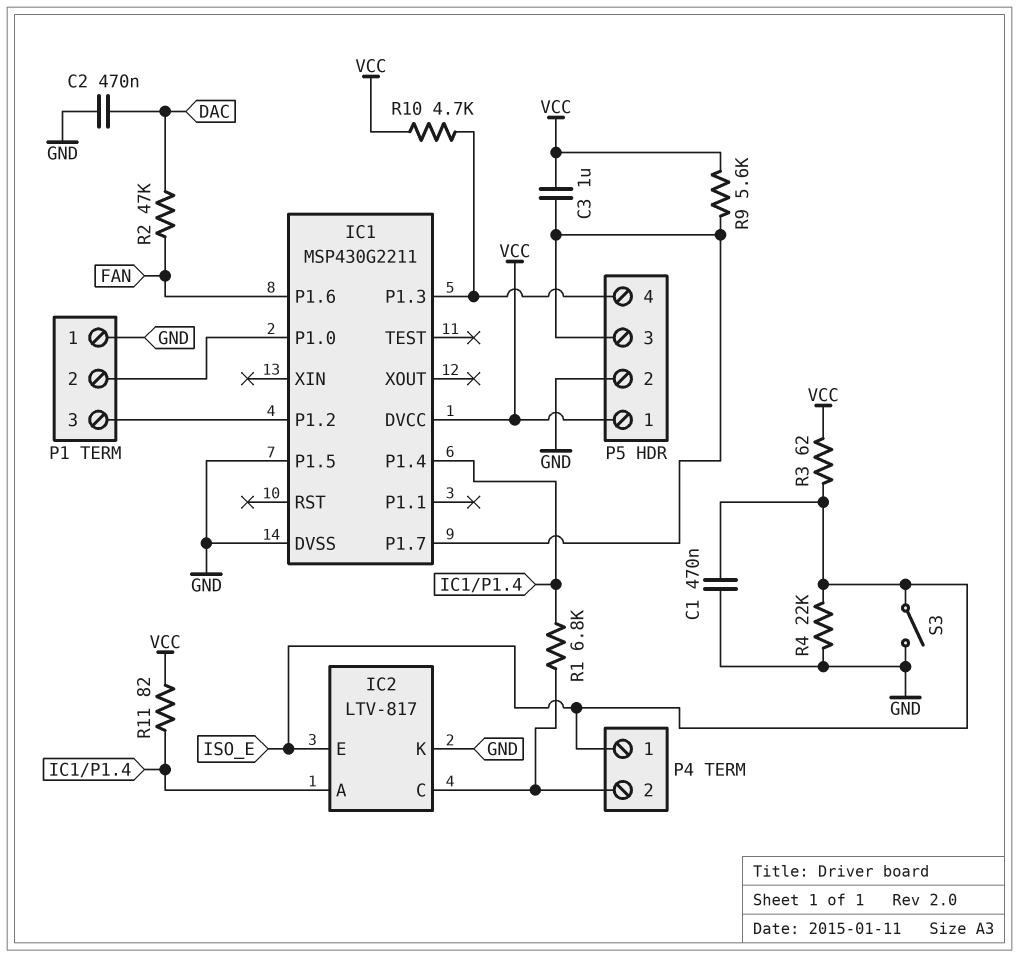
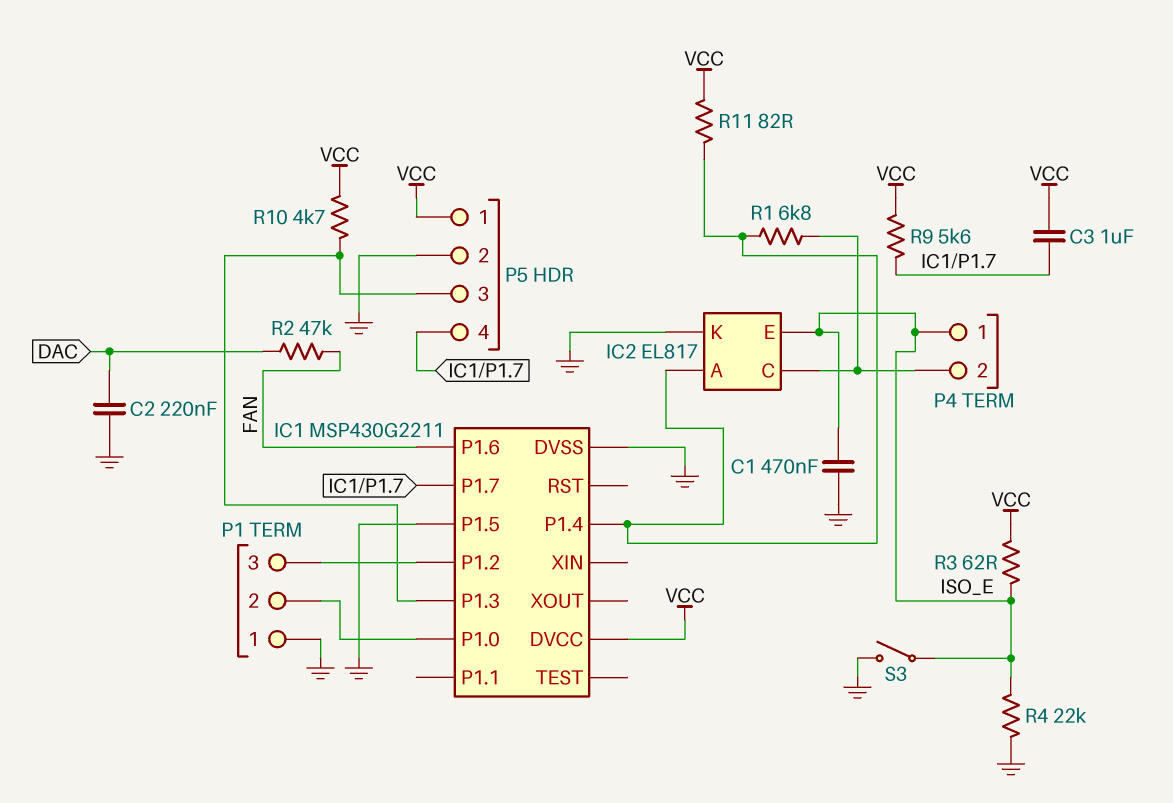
C2: 470nF (DAC, GND) -> 220nF (DAC, GND)
IC2: LTV-817 -> EL817
P5 pin 3: IC1/P1.7 -> IC1/P1.3
P5 pin 4: IC1/P1.3 -> IC1/P1.7

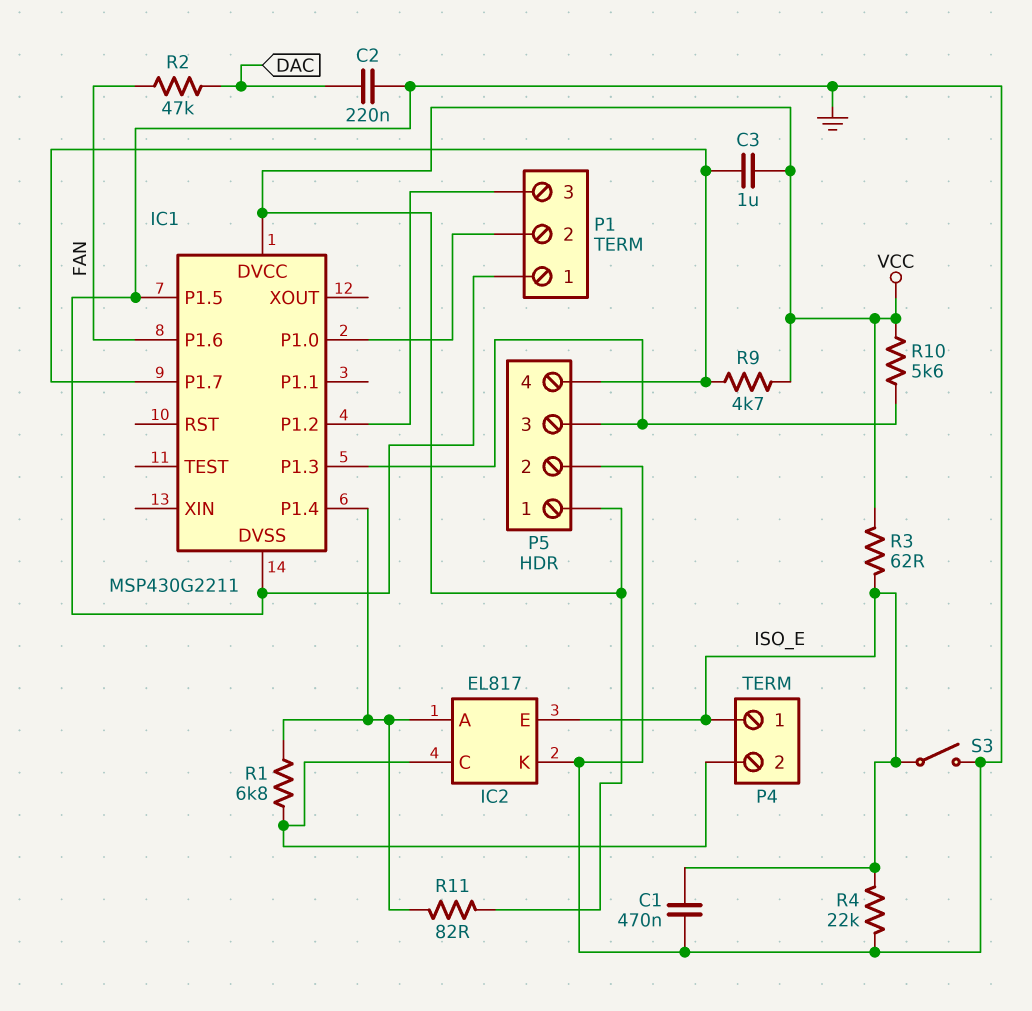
R9: 5.6k (IC1/P1.7, VCC) -> 4.7k (IC1/P1.7, VCC)
R10: 4.7k (IC1/P1.3, VCC) -> 5.6k (IC1/P1.3, VCC)

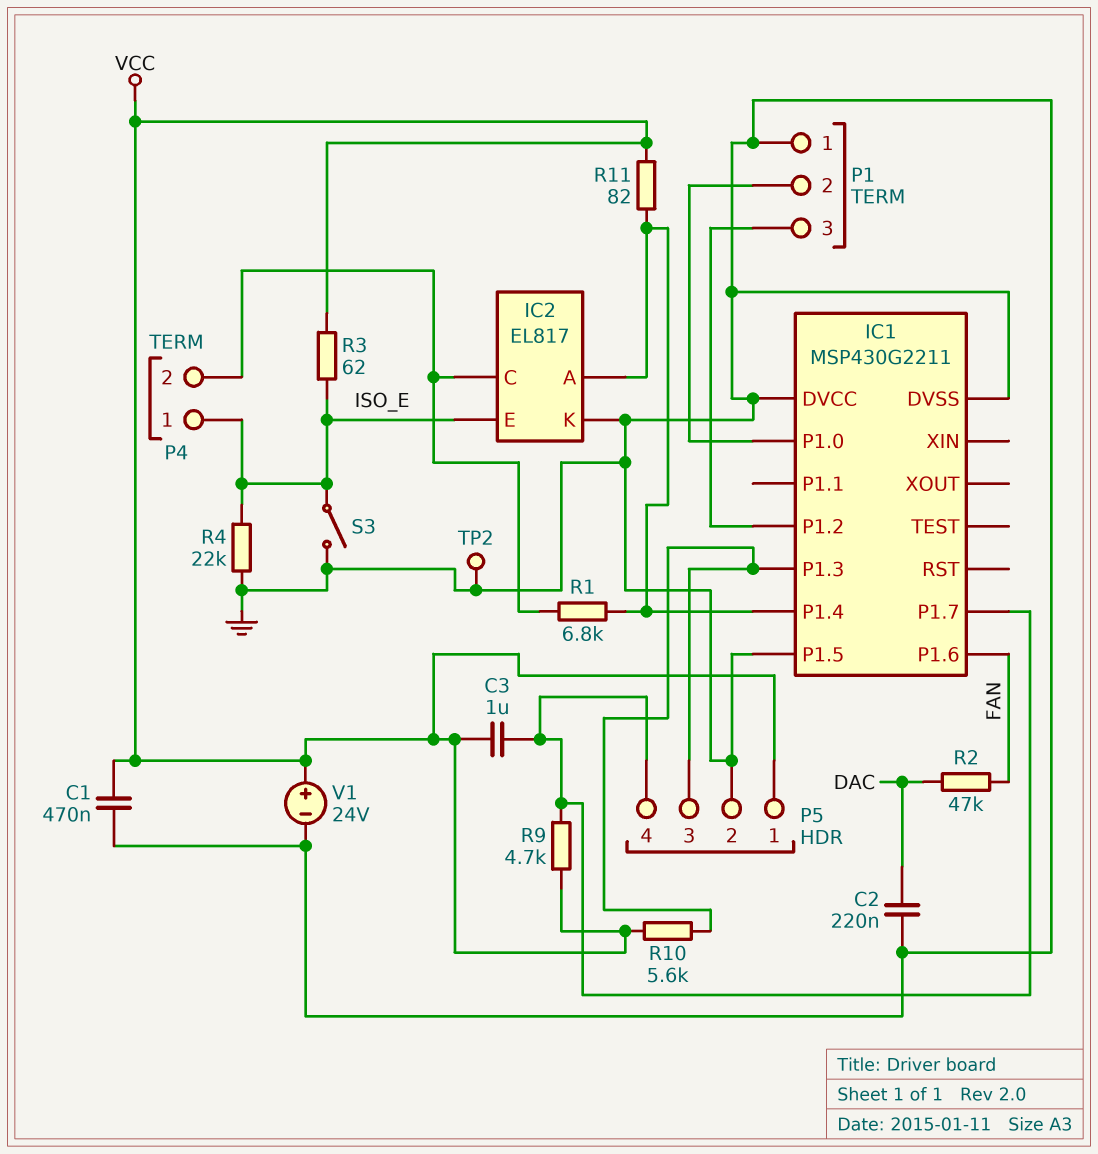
C1: 470nF (GND, ISO_E) -> 470nF (GND, VCC)
IC1 pin DVCC: VCC -> GND
TP2: none -> test point (GND)
V1: none -> 24V (plus VCC, minus GND)

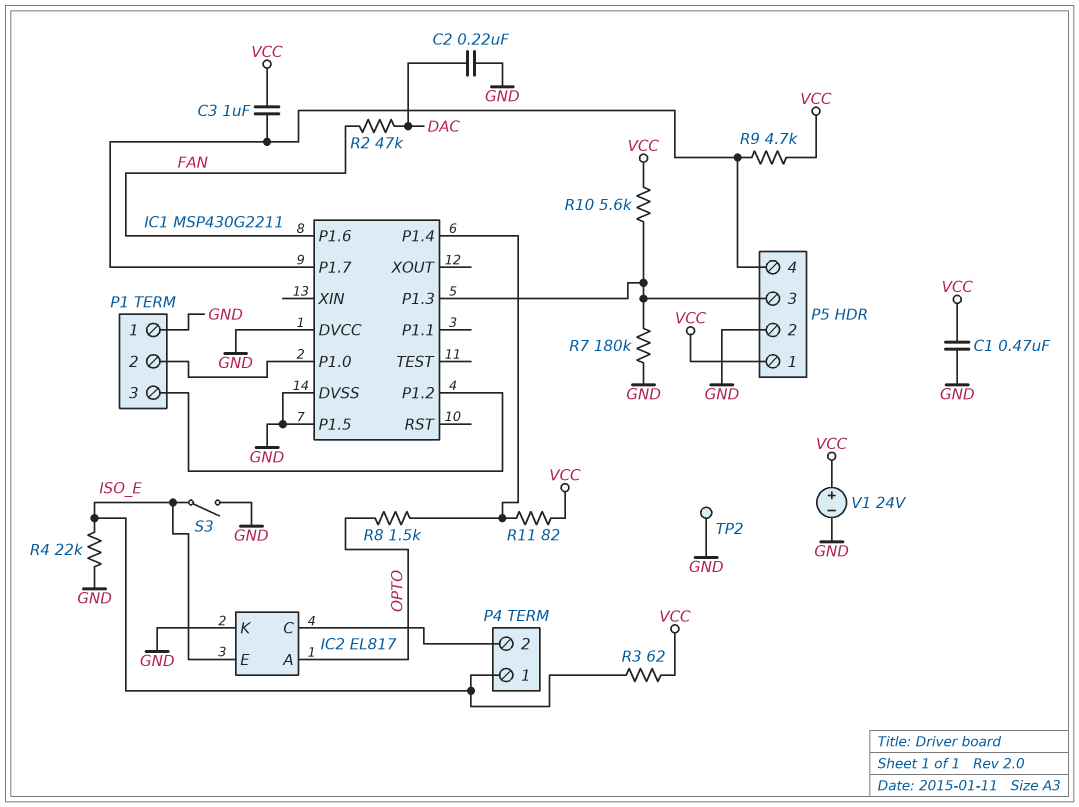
IC2 pin A: IC1/P1.4 -> OPTO
R1: 6.8k (IC1/P1.4, IC2/C) -> none
R7: none -> 180k (GND, IC1/P1.3)
R8: none -> 1.5k (IC1/P1.4, OPTO)

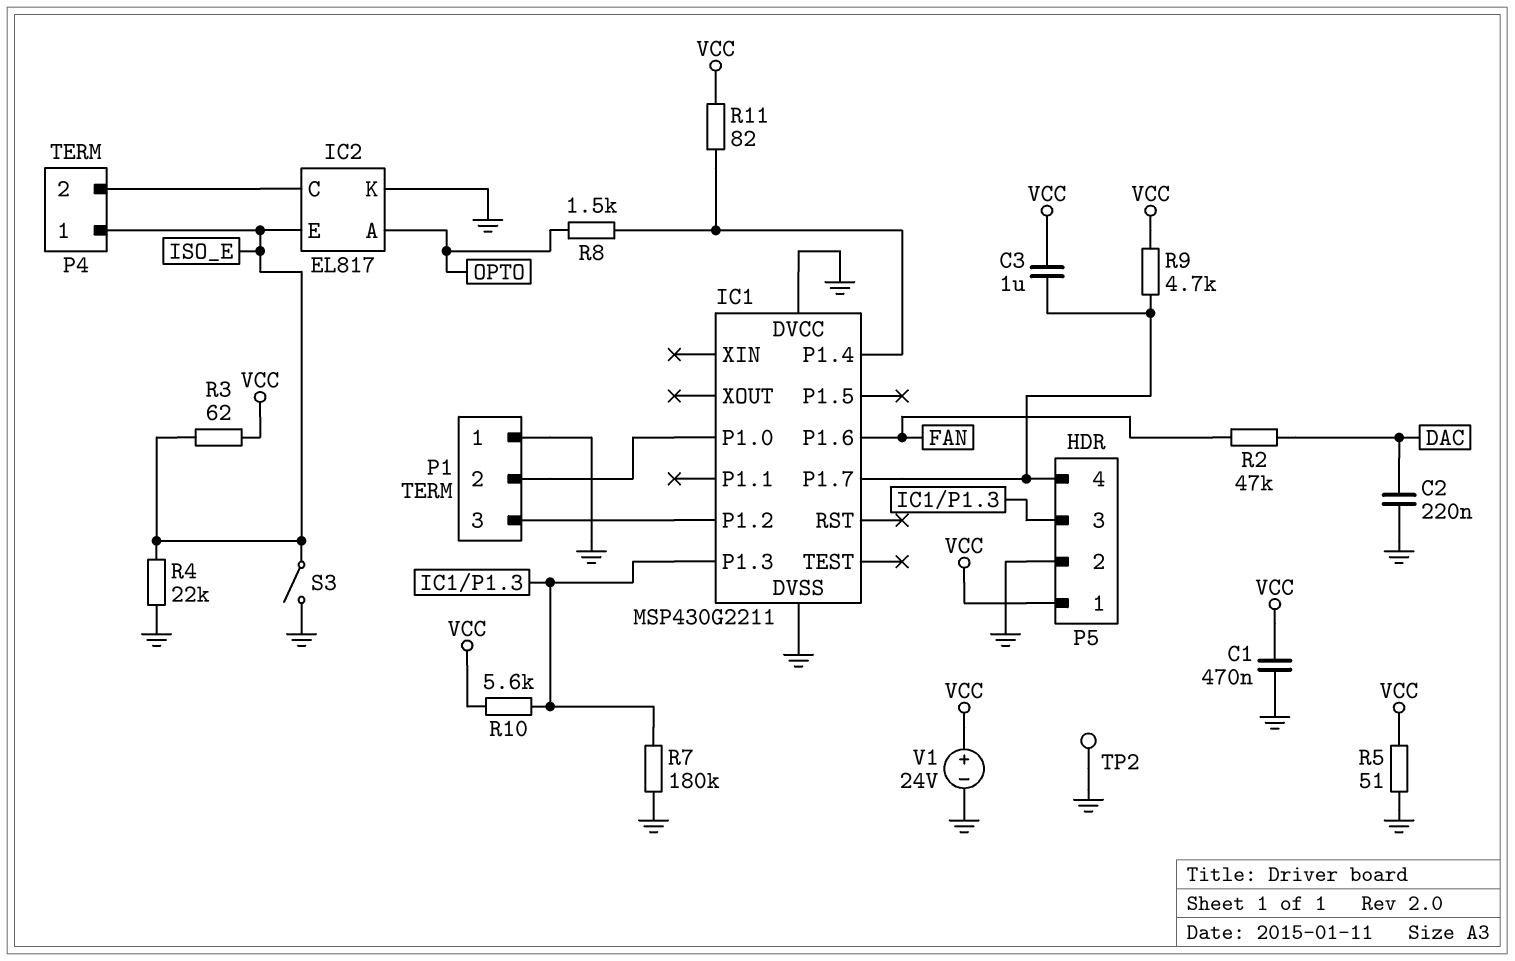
IC1 pin P1.5: GND -> none
R5: none -> 51 (GND, VCC)

